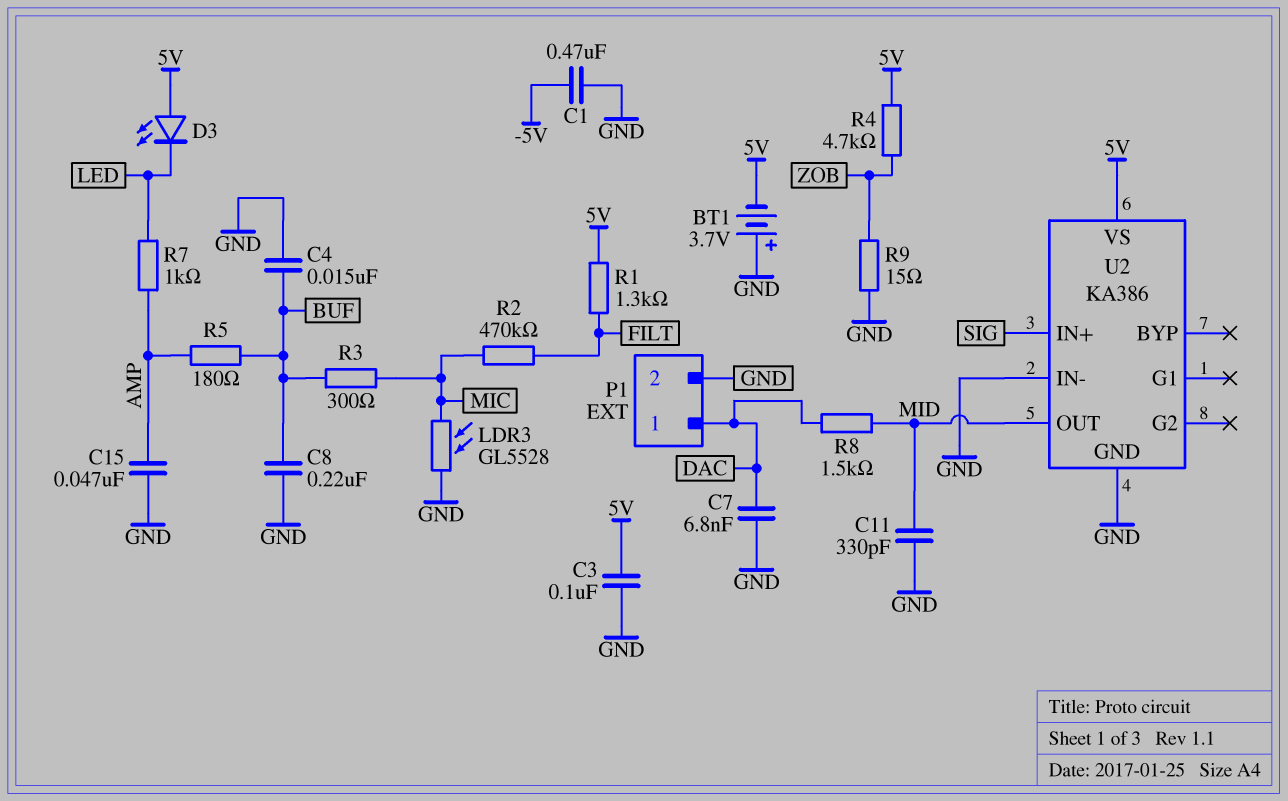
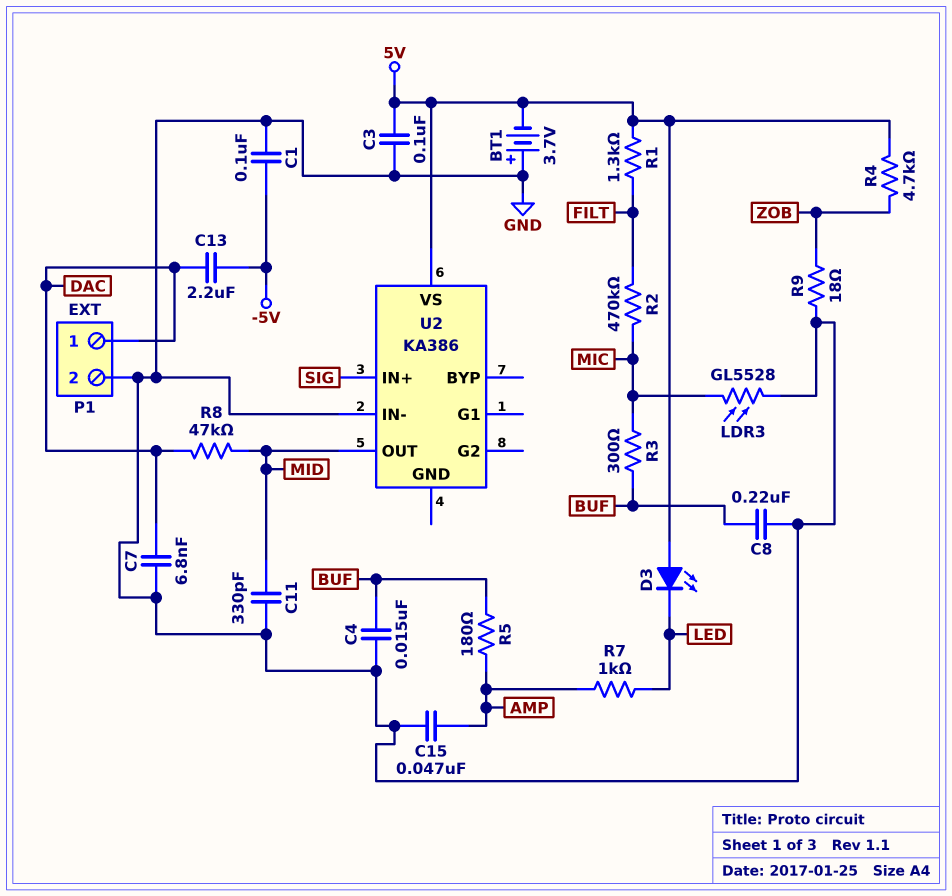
C1: 470nF (-5V, GND) -> 100nF (-5V, GND)
C13: none -> 2.2uF (-5V, DAC)
R8: 1.5k (DAC, MID) -> 47k (DAC, MID)
R9: 15 (GND, ZOB) -> 18 (GND, ZOB)
U2 pin GND: GND -> none

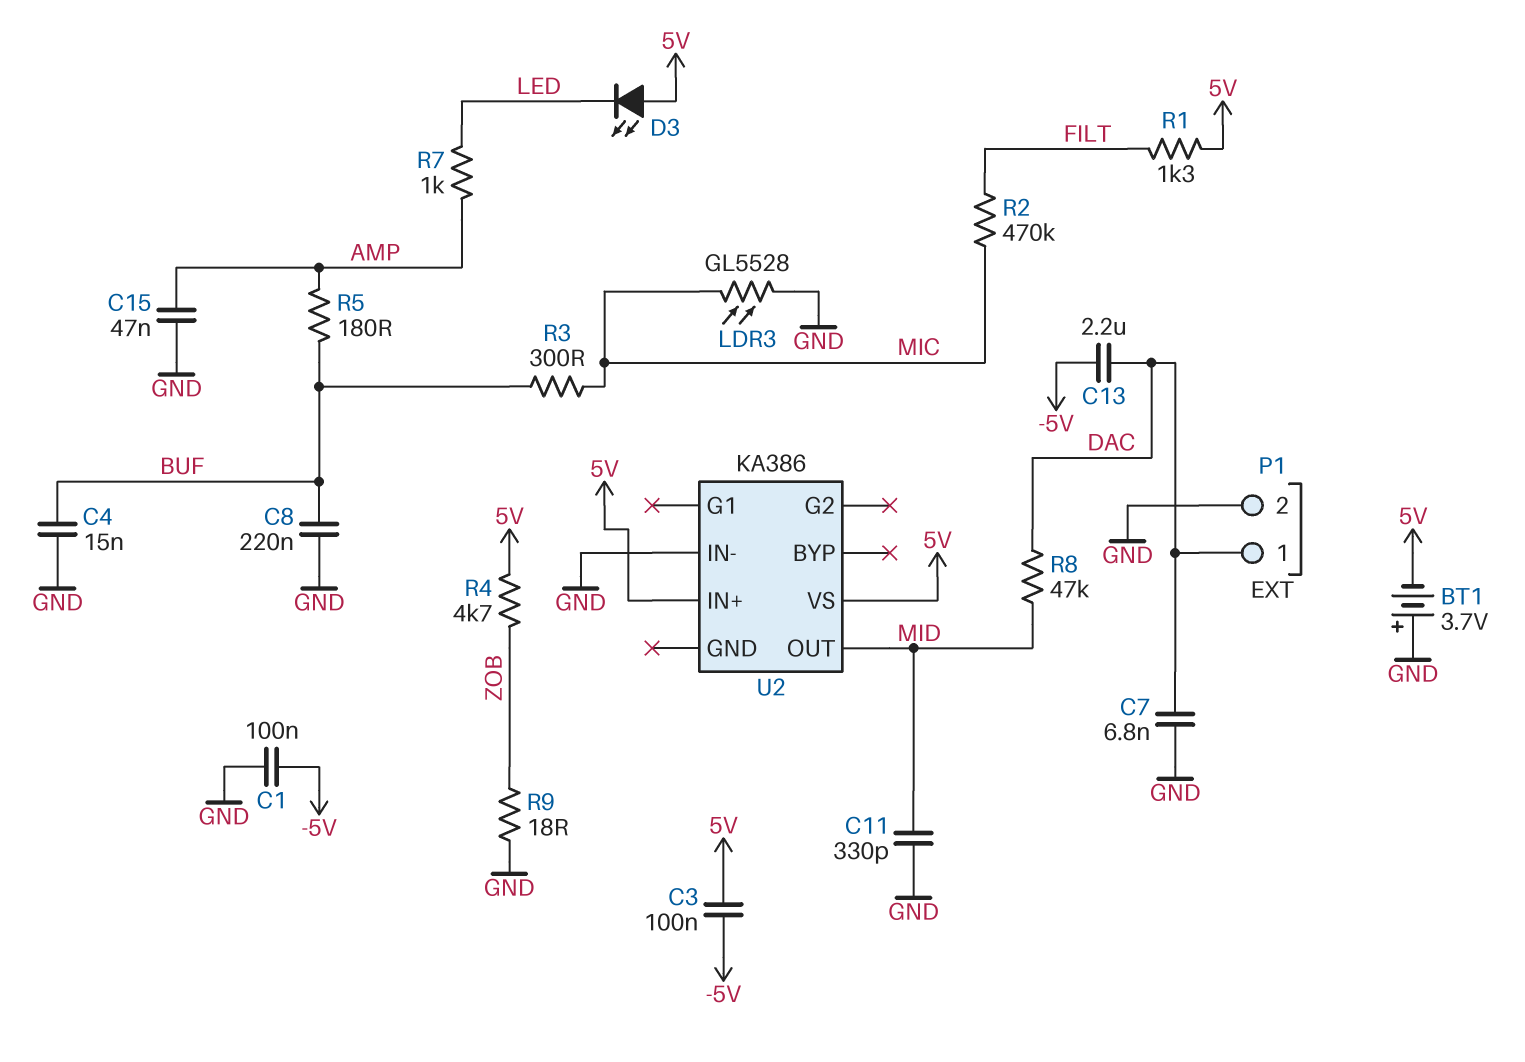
C3: 100nF (5V, GND) -> 100nF (-5V, 5V)
U2 pin IN+: SIG -> 5V

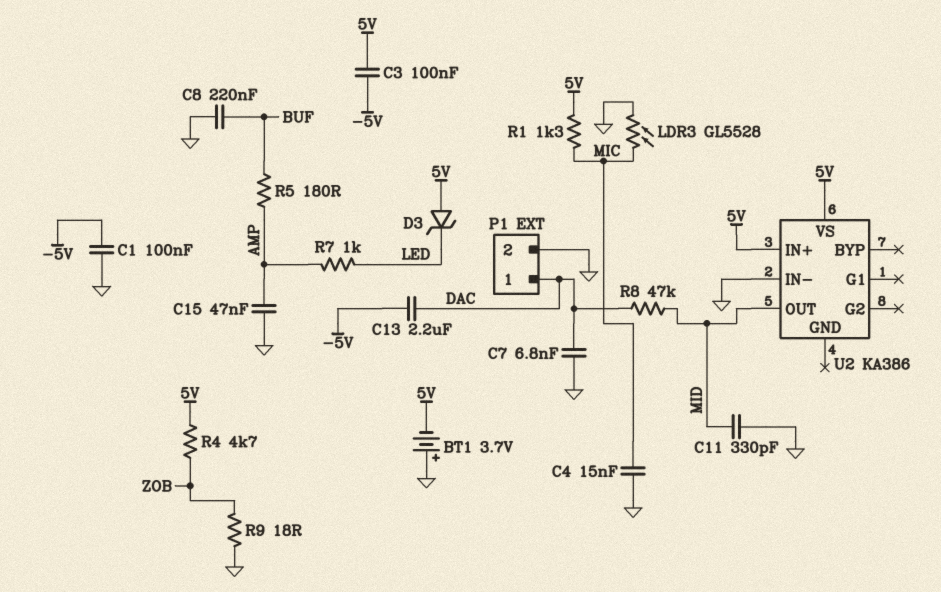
C4: 15nF (BUF, GND) -> 15nF (GND, MIC)
D3: LED (A 5V, K LED) -> zener (A 5V, K LED)
R1: 1.3k (5V, FILT) -> 1.3k (5V, MIC)
R2: 470k (FILT, MIC) -> none
R3: 300 (BUF, MIC) -> none

